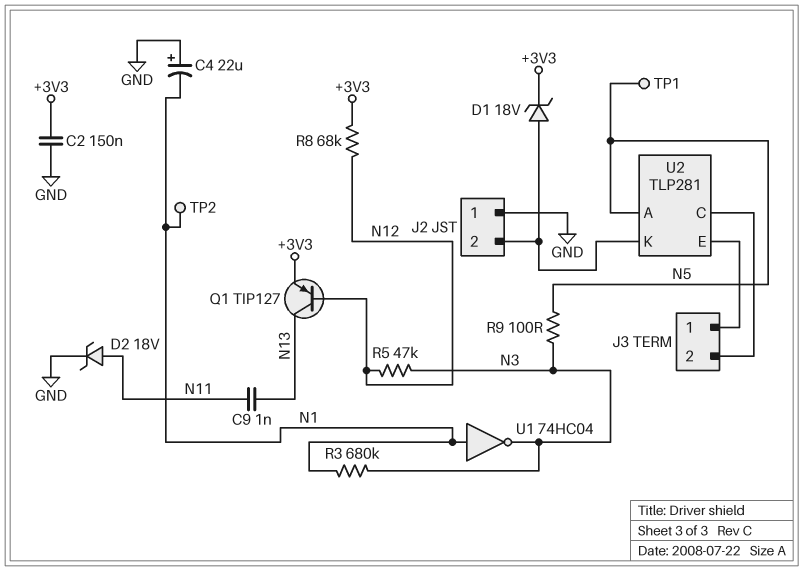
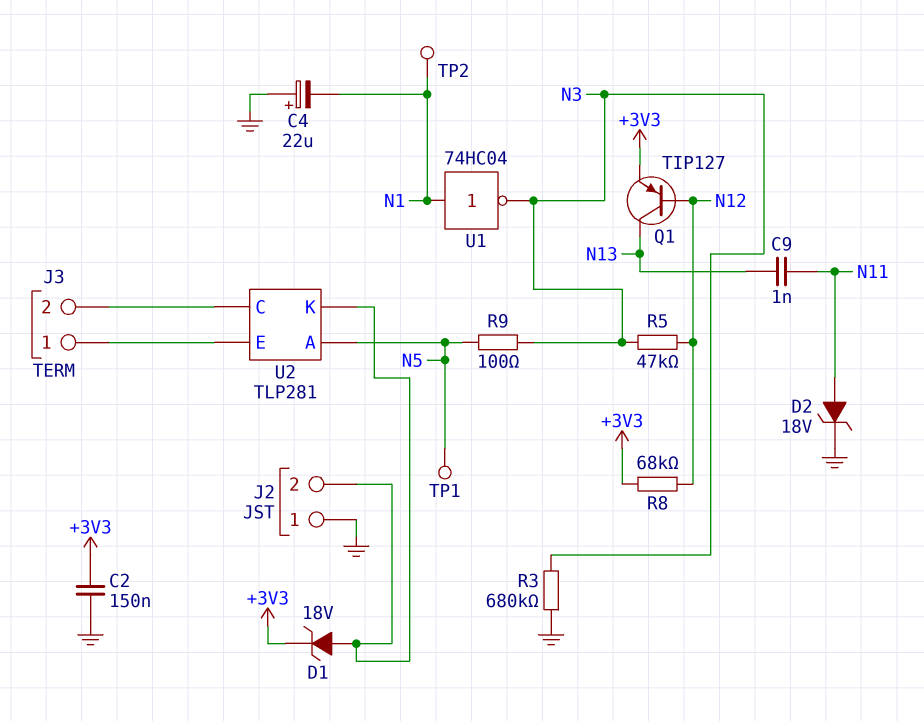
R3: 680k (N1, N3) -> 680k (GND, N3)

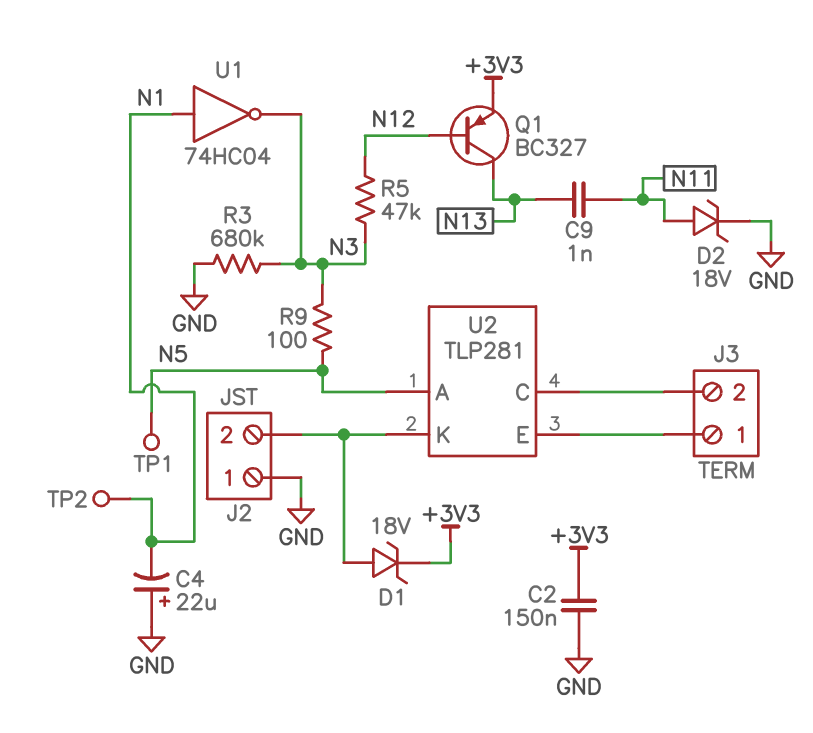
Q1: PNP TIP127 (B N12, C N13, E +3V3) -> PNP BC327 (B N12, C N13, E +3V3)
R8: 68k (+3V3, N12) -> none

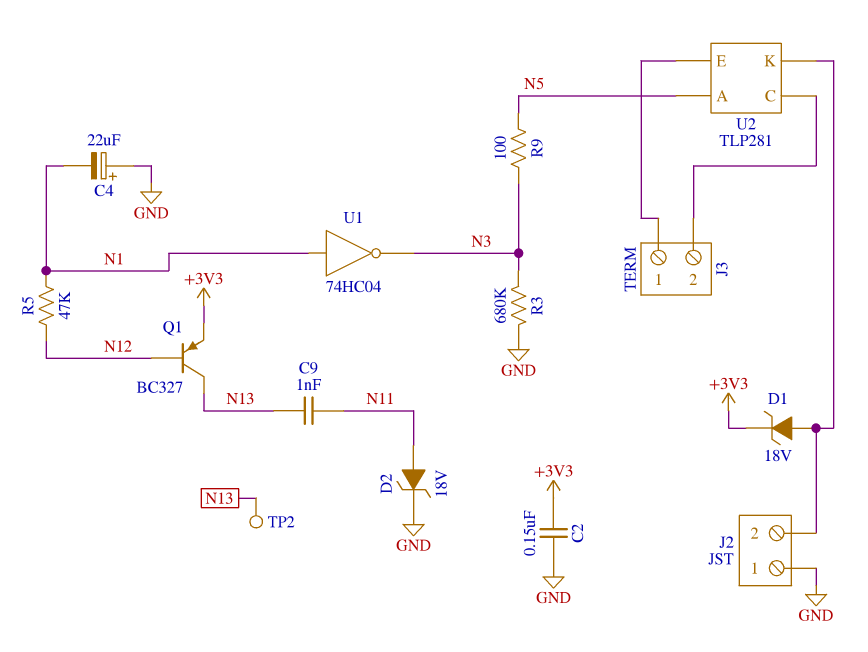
R5: 47k (N3, N12) -> 47k (N1, N12)
TP1: test point (N5) -> none
TP2: test point (N1) -> test point (N13)

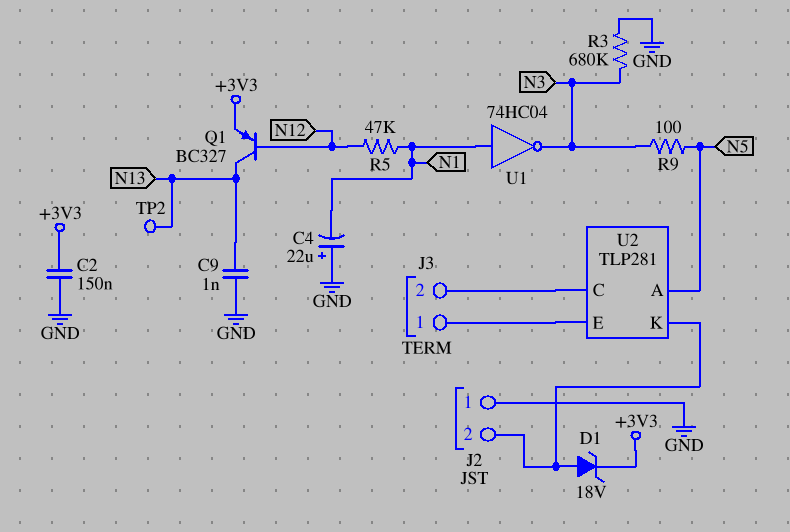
C9: 1nF (N11, N13) -> 1nF (GND, N13)
D2: zener 18V (A N11, K GND) -> none

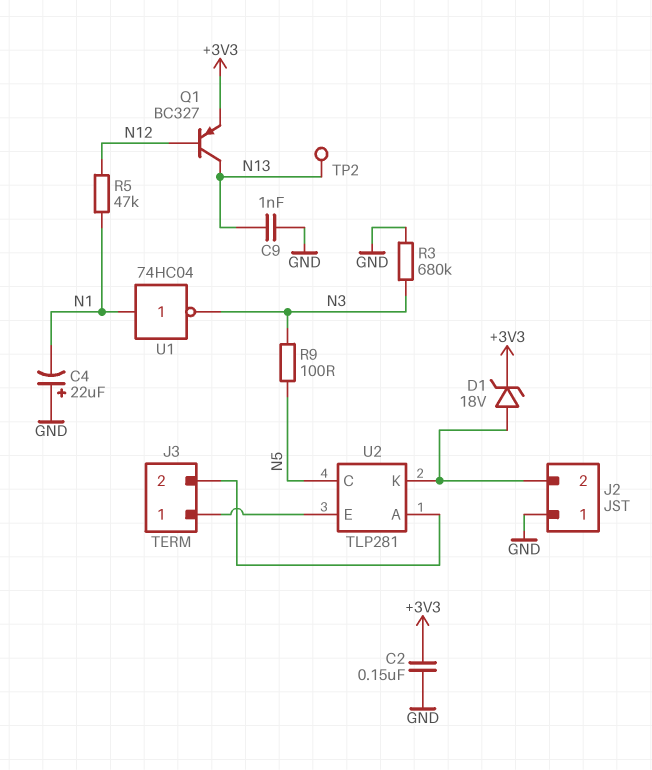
U2 pin A: N5 -> J3/2
U2 pin C: J3/2 -> N5

